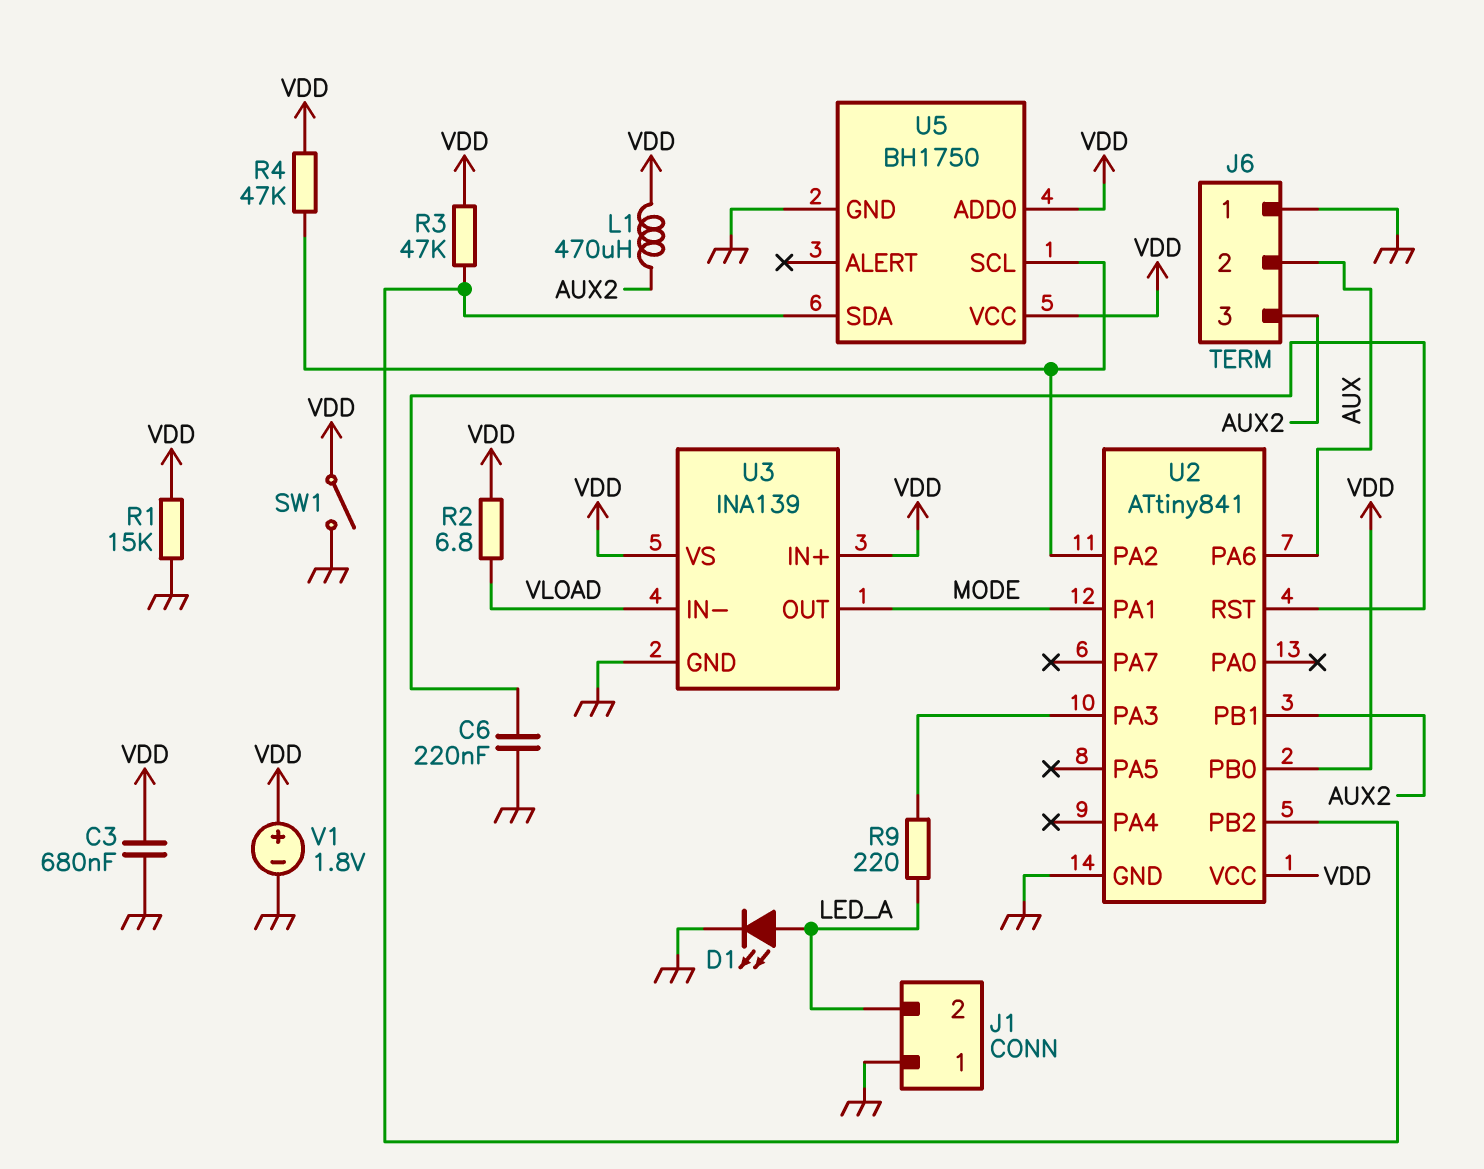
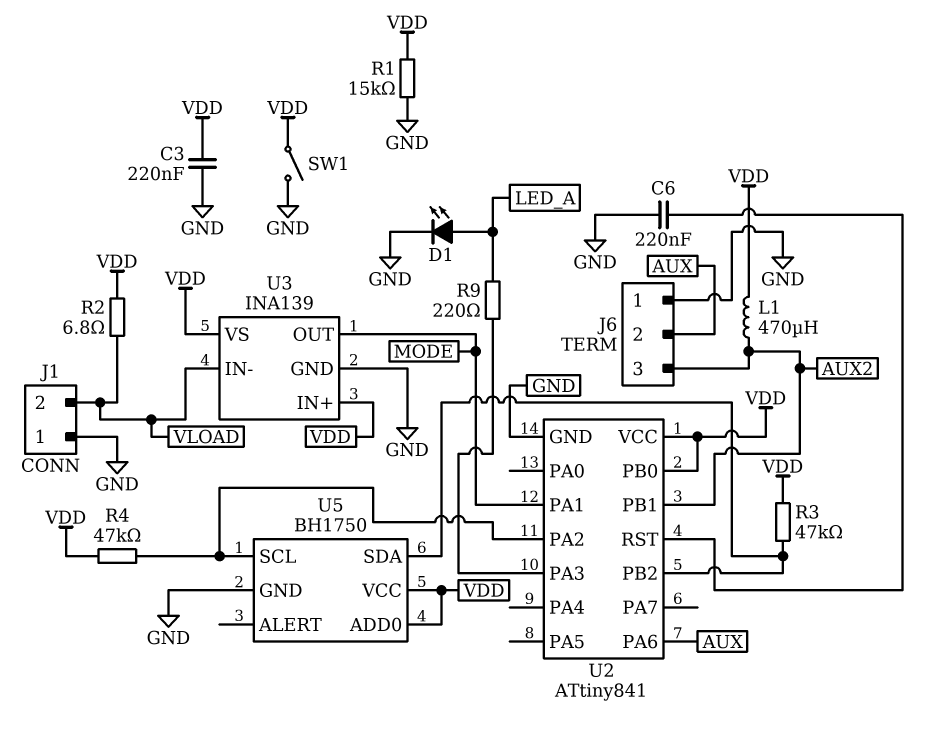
C3: 680nF (GND, VDD) -> 220nF (GND, VDD)
J1 pin 2: LED_A -> VLOAD
V1: 1.8V (plus VDD, minus GND) -> none

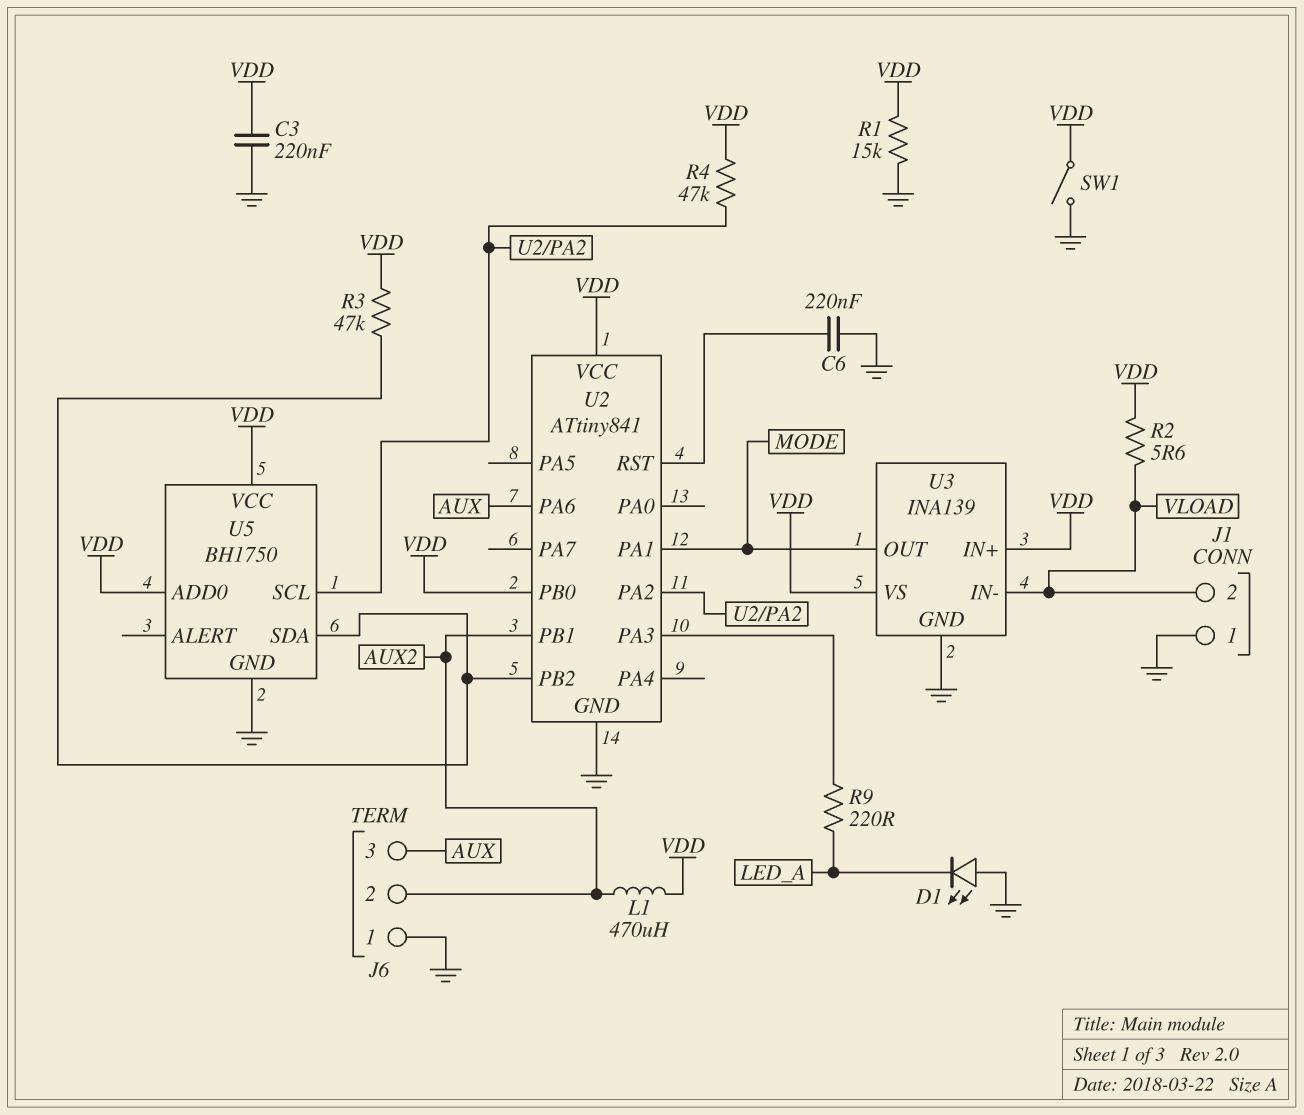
D1: LED (A LED_A, K GND) -> LED (A GND, K LED_A)
J6 pin 2: AUX -> AUX2
J6 pin 3: AUX2 -> AUX
R2: 6.8 (VDD, VLOAD) -> 5.6 (VDD, VLOAD)

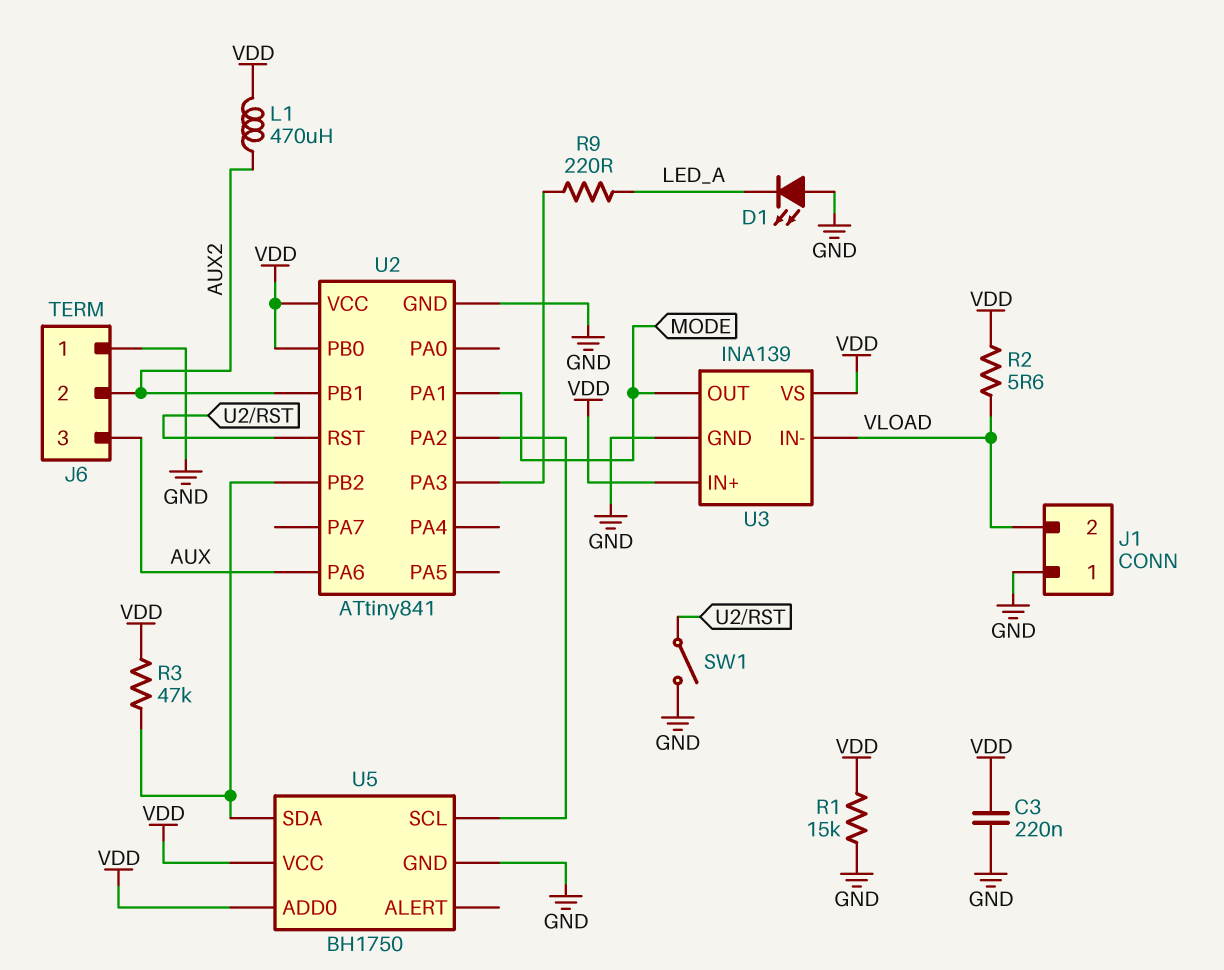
C6: 220nF (GND, U2/RST) -> none
R4: 47k (U2/PA2, VDD) -> none
SW1: switch (GND, VDD) -> switch (GND, U2/RST)

